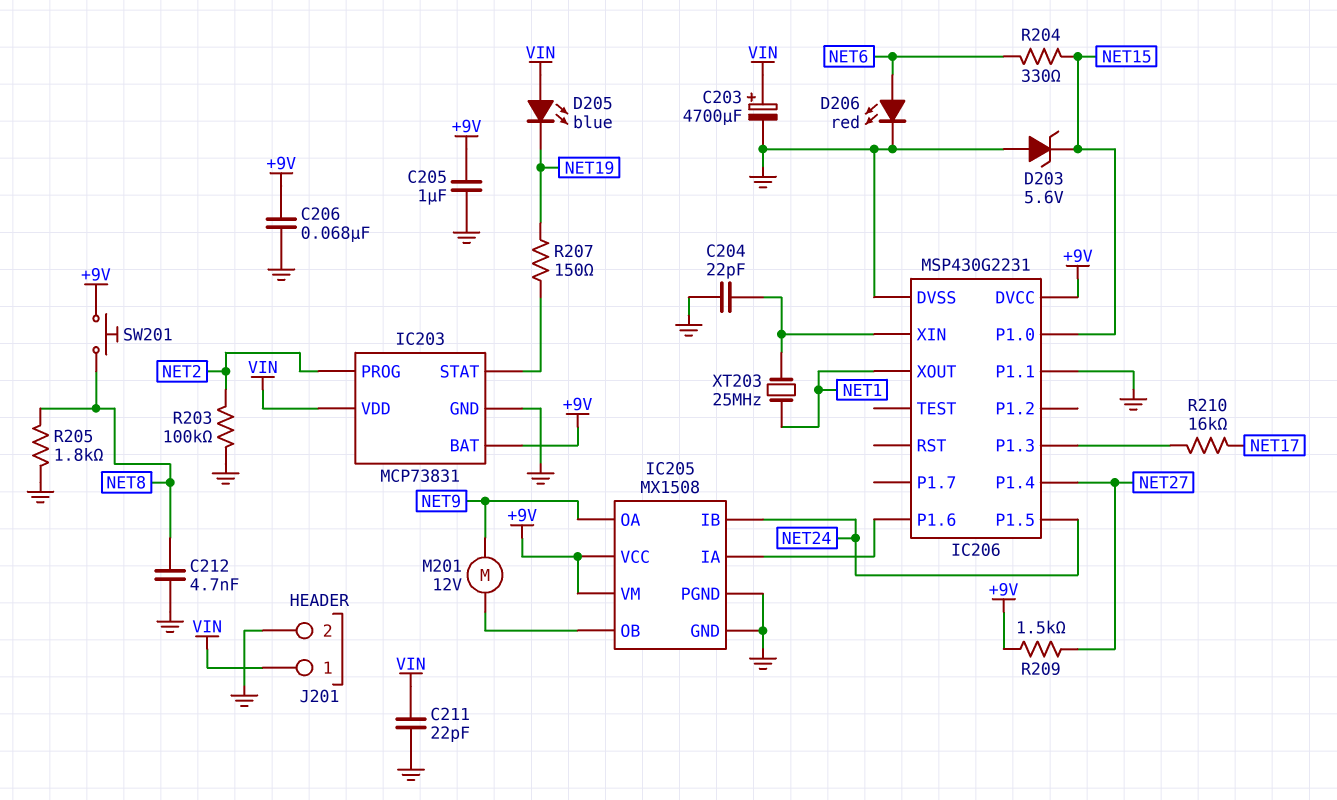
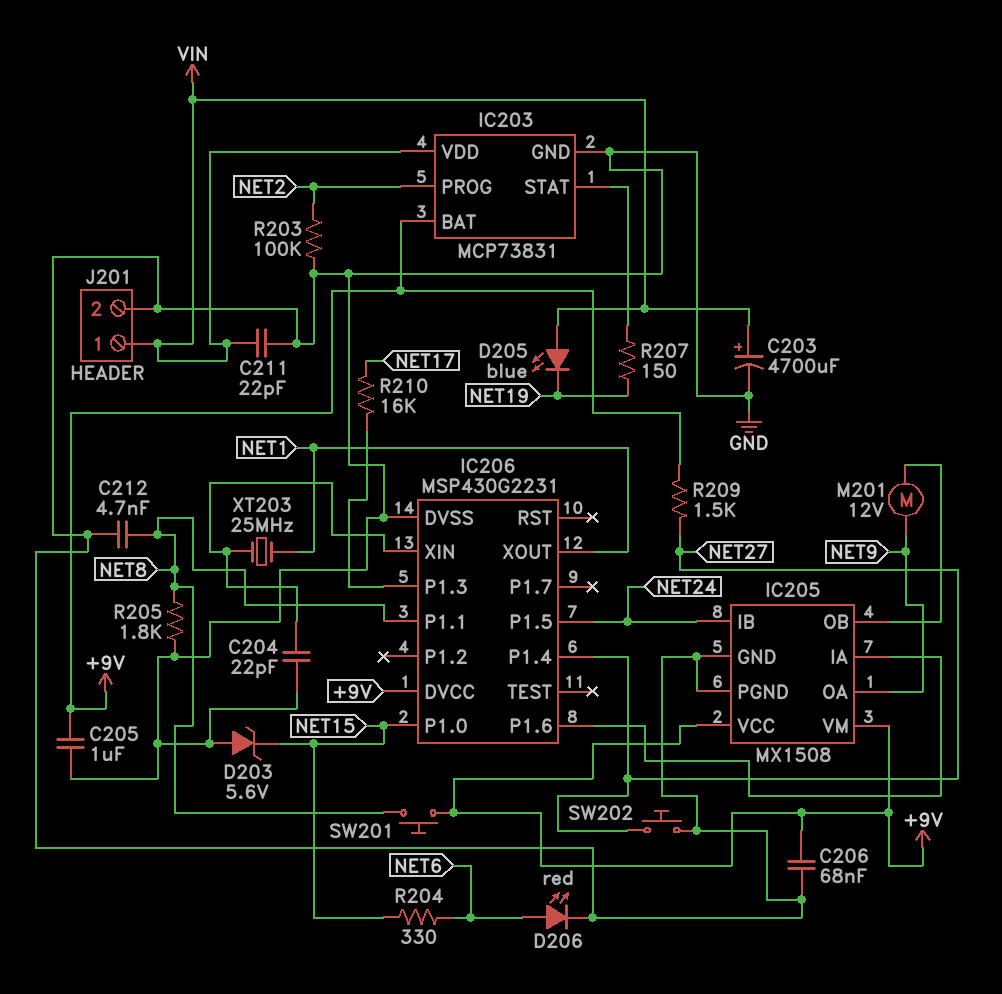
IC206 pin P1.1: GND -> NET8
SW202: none -> button (GND, NET27)

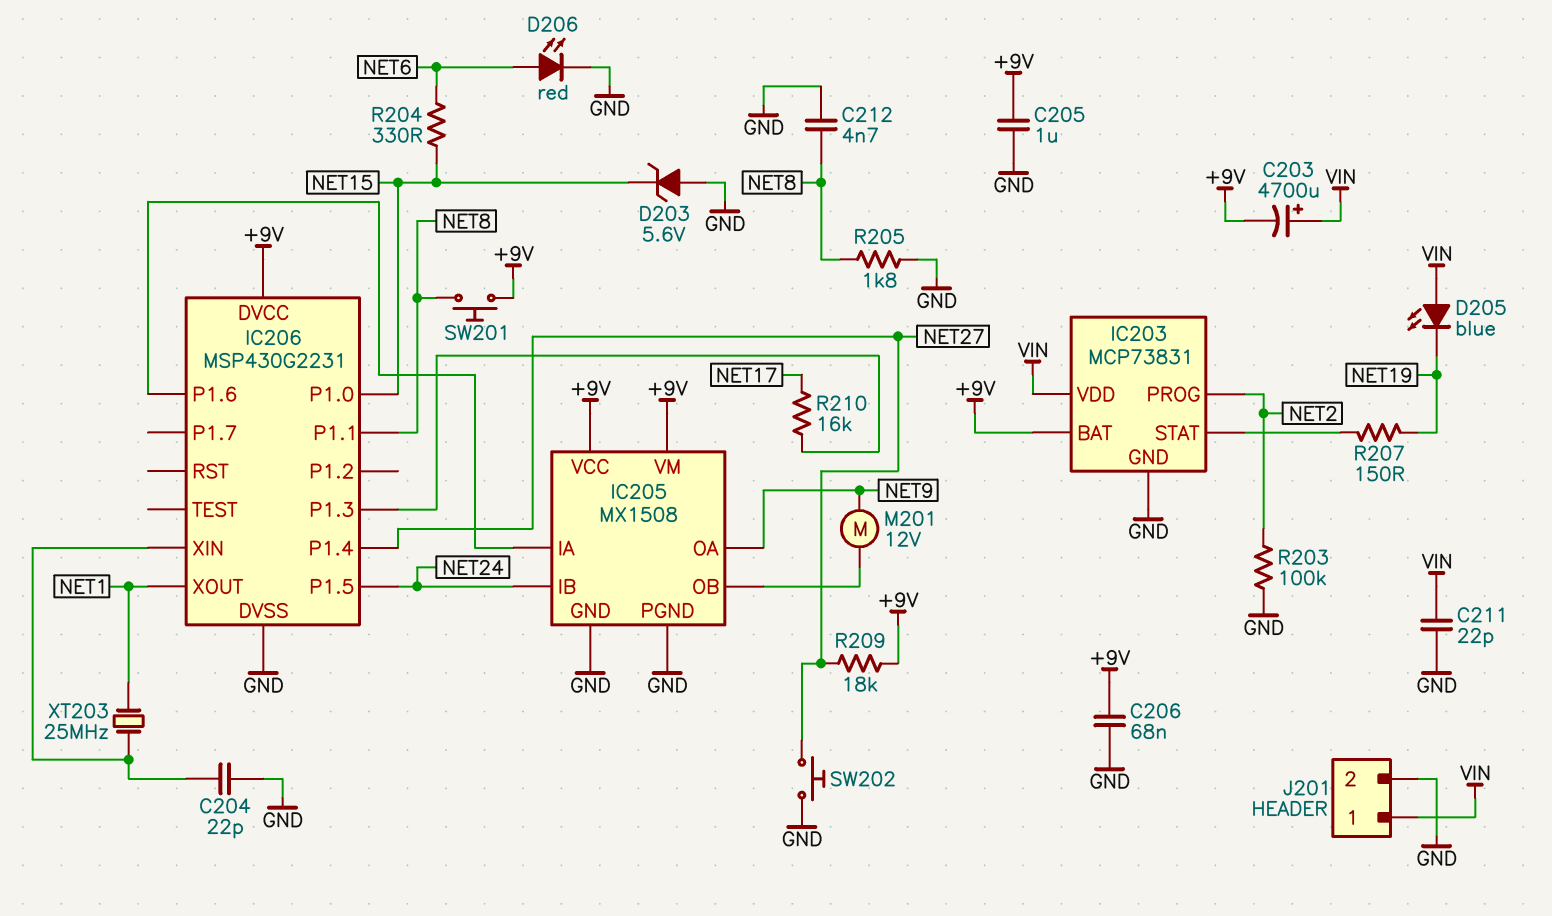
C203: 4700uF (plus VIN, minus GND) -> 4700uF (plus VIN, minus +9V)
R209: 1.5k (+9V, NET27) -> 18k (+9V, NET27)

